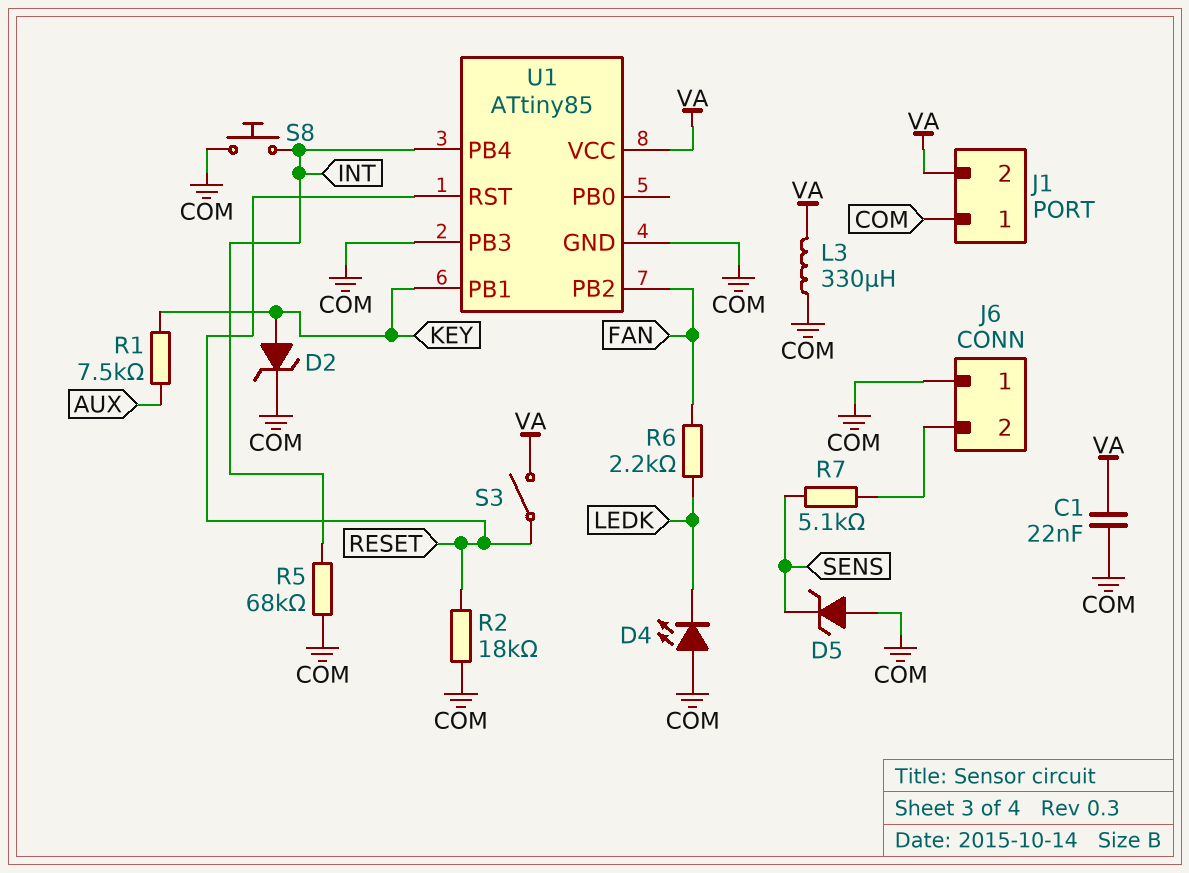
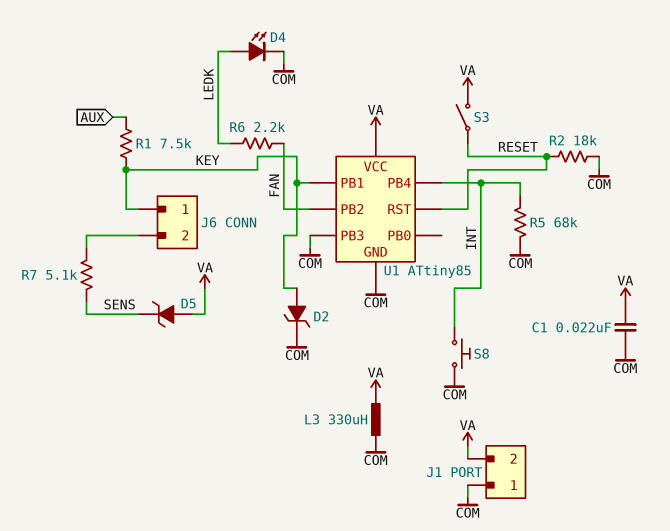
D4: LED (A COM, K LEDK) -> LED (A LEDK, K COM)
D5: zener (A COM, K SENS) -> zener (A VA, K SENS)
J6 pin 1: COM -> KEY

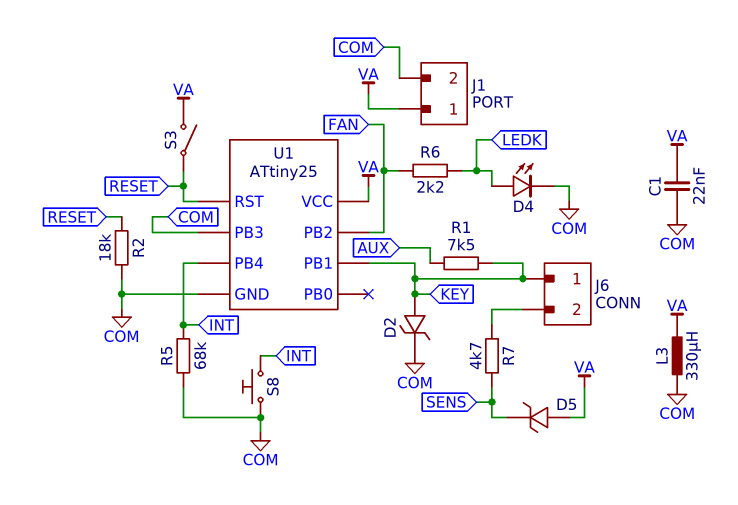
J1 pin 1: COM -> VA
J1 pin 2: VA -> COM
R7: 5.1k (J6/2, SENS) -> 4.7k (J6/2, SENS)
U1: ATtiny85 -> ATtiny25

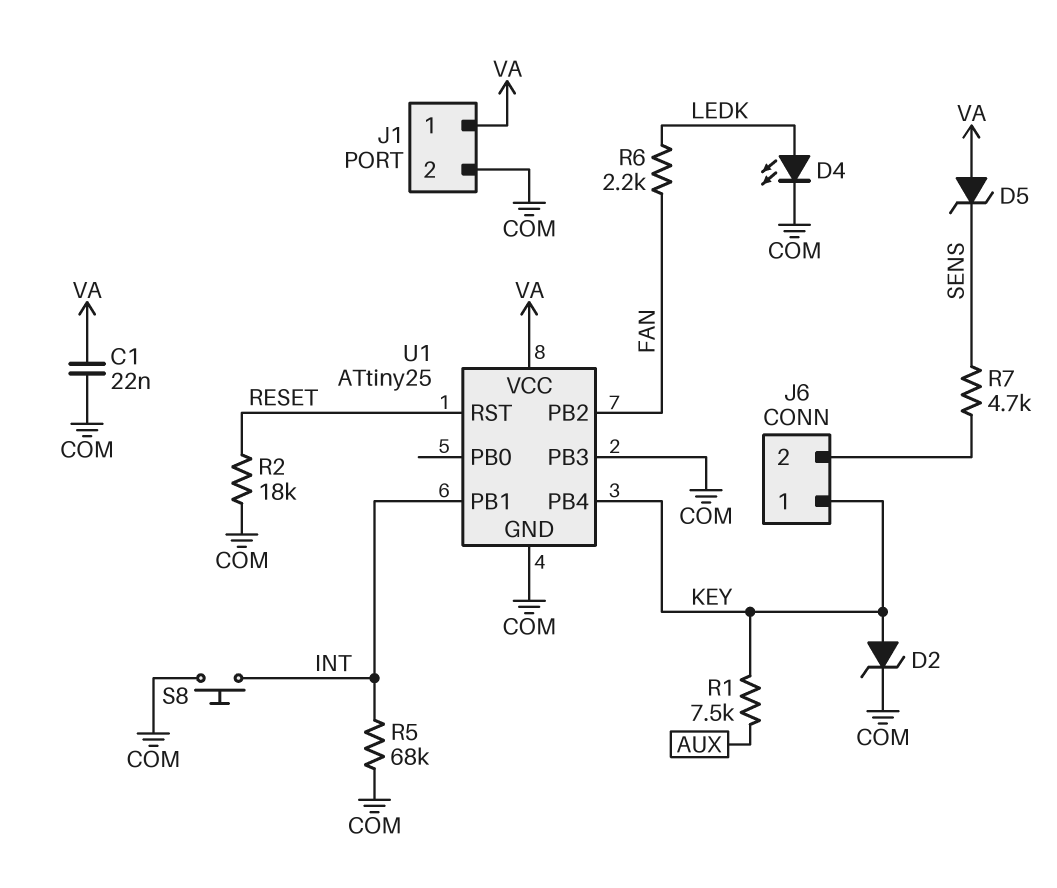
L3: 330uH (COM, VA) -> none
S3: switch (RESET, VA) -> none
U1 pin PB1: KEY -> INT
U1 pin PB4: INT -> KEY

